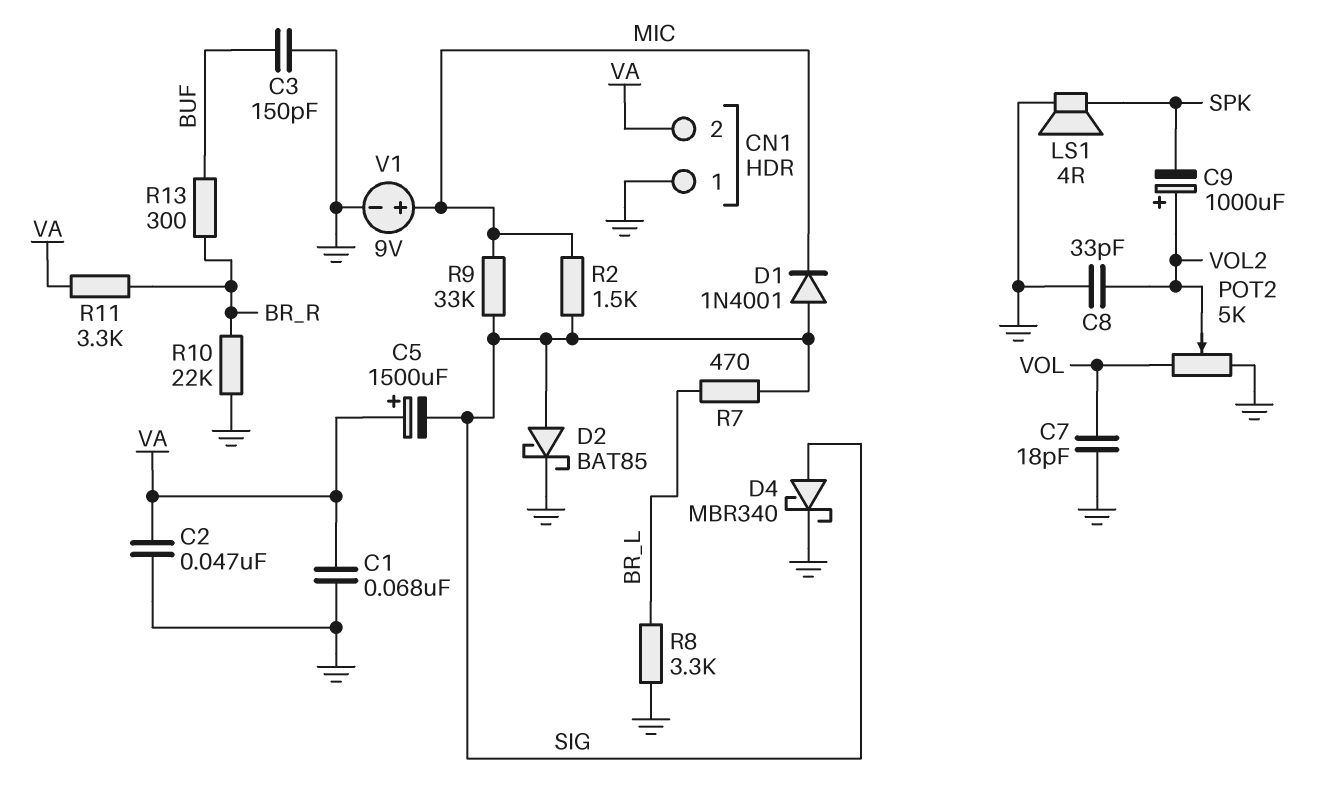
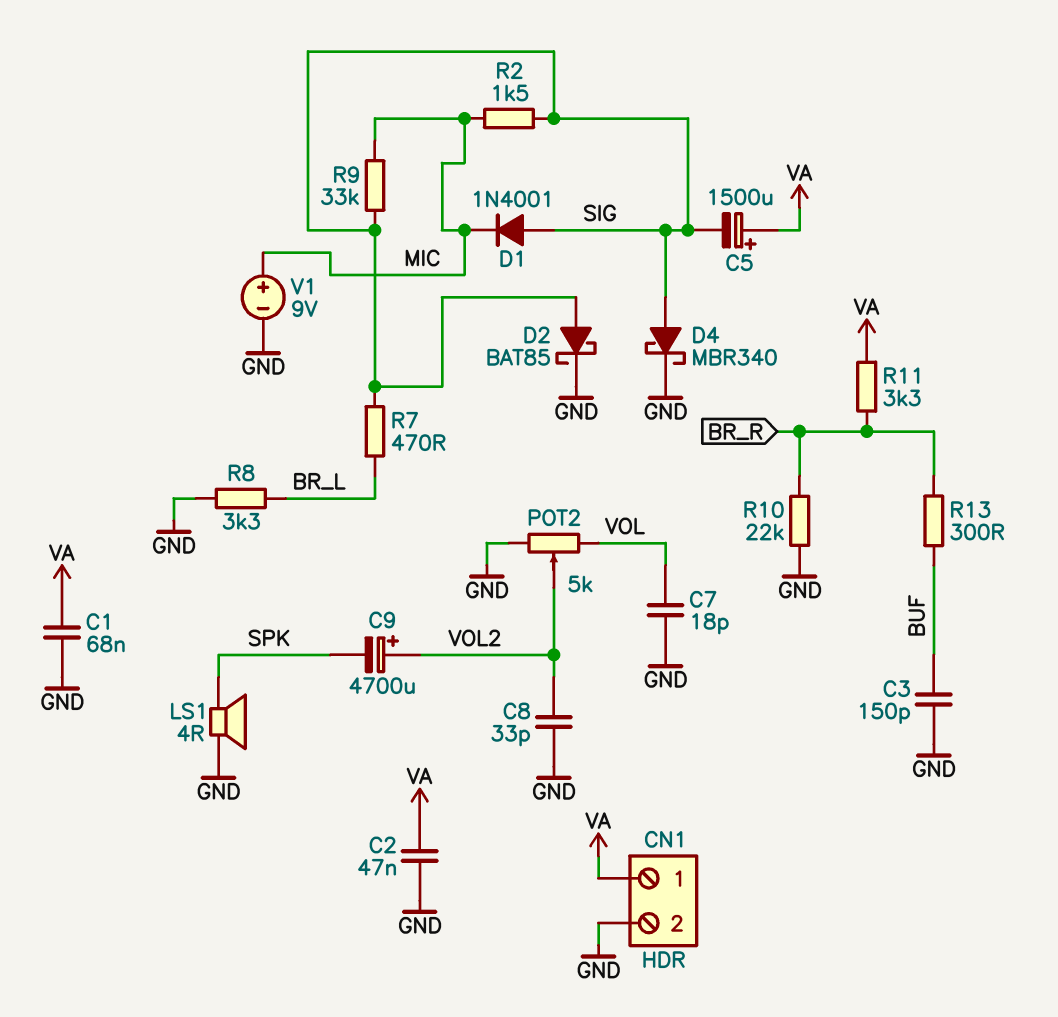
C9: 1000uF (plus VOL2, minus SPK) -> 4700uF (plus VOL2, minus SPK)
CN1 pin 1: GND -> VA
CN1 pin 2: VA -> GND

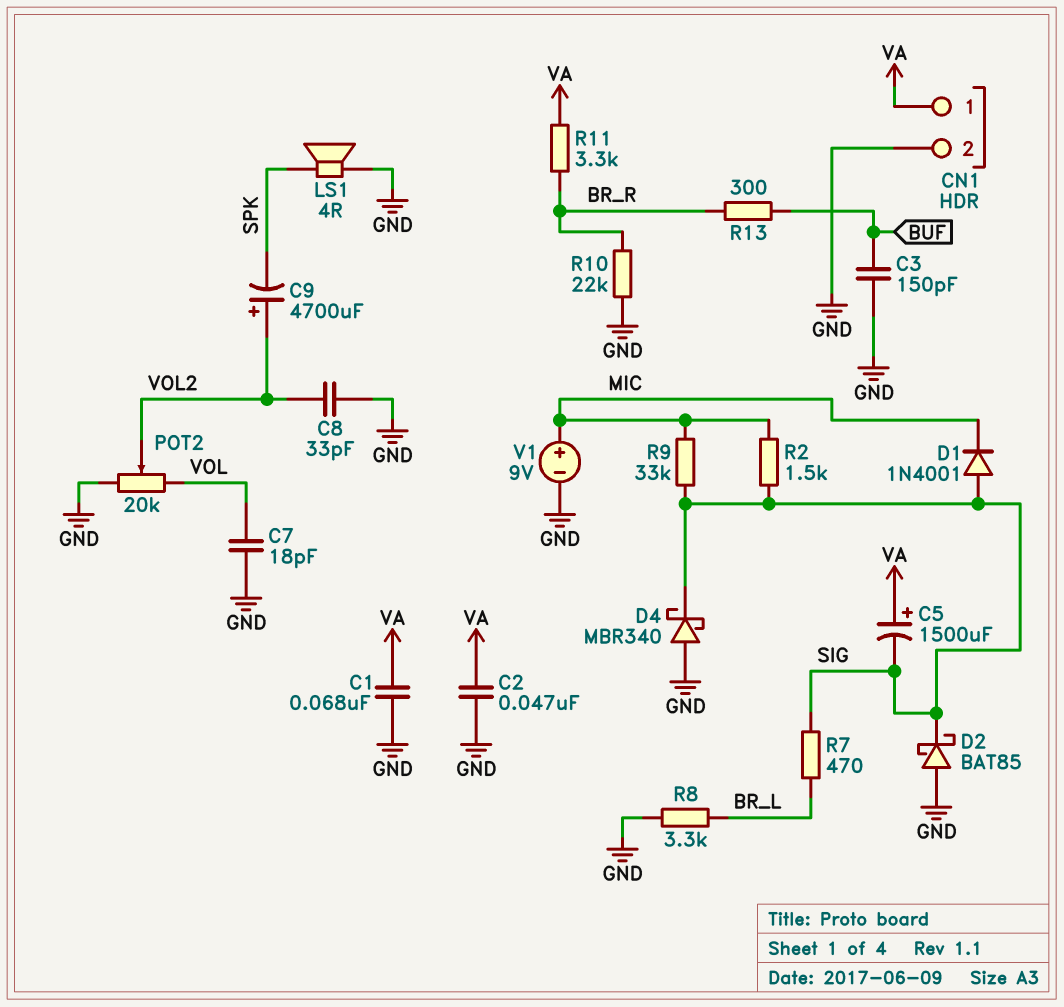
D2: schottky BAT85 (A SIG, K GND) -> schottky BAT85 (A GND, K SIG)
D4: schottky MBR340 (A SIG, K GND) -> schottky MBR340 (A GND, K SIG)
POT2: 5k (GND, VOL, wiper VOL2) -> 20k (GND, VOL, wiper VOL2)

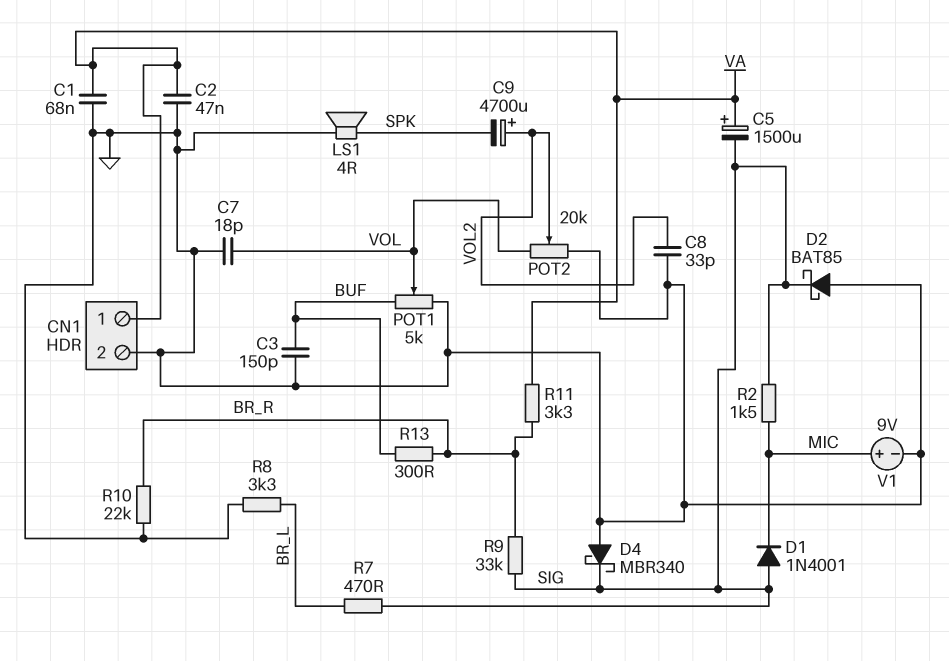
POT1: none -> 5k (BUF, GND, wiper VOL)
R9: 33k (MIC, SIG) -> 33k (BR_R, SIG)

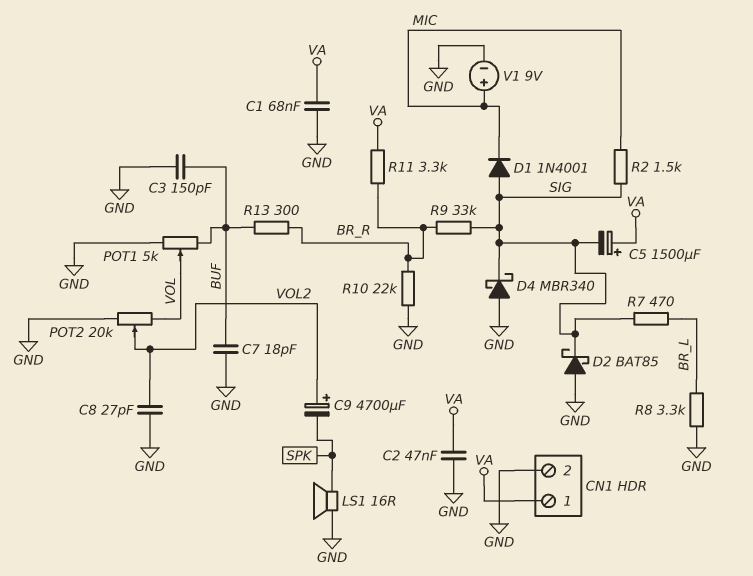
C7: 18pF (GND, VOL) -> 18pF (BUF, GND)
C8: 33pF (GND, VOL2) -> 27pF (GND, VOL2)
LS1: speaker 4R (GND, SPK) -> speaker 16R (GND, SPK)

